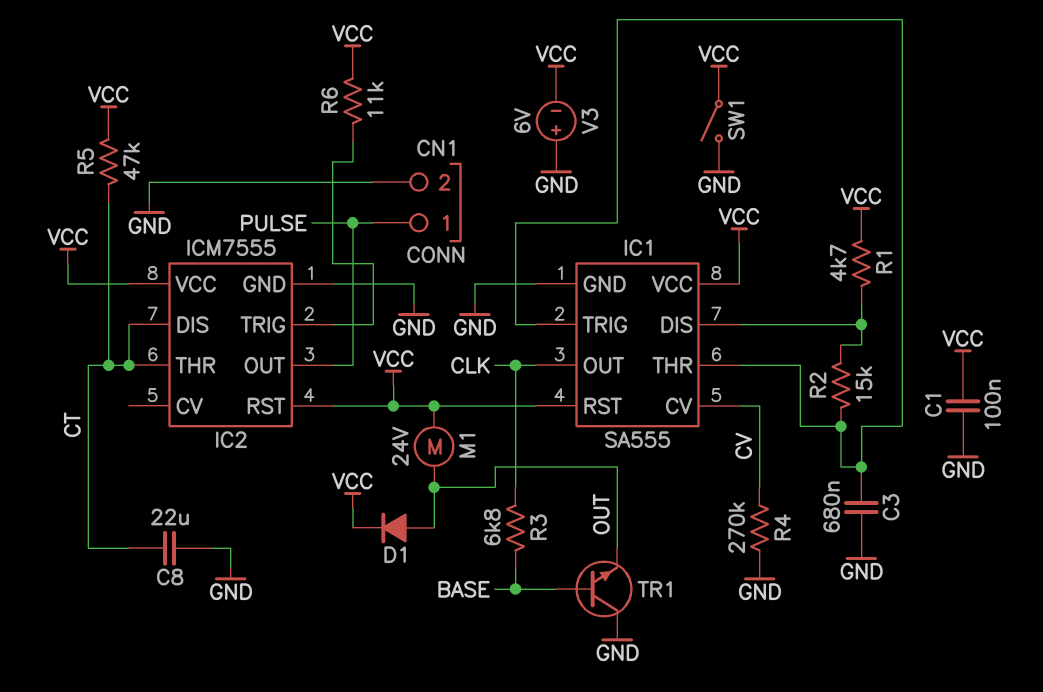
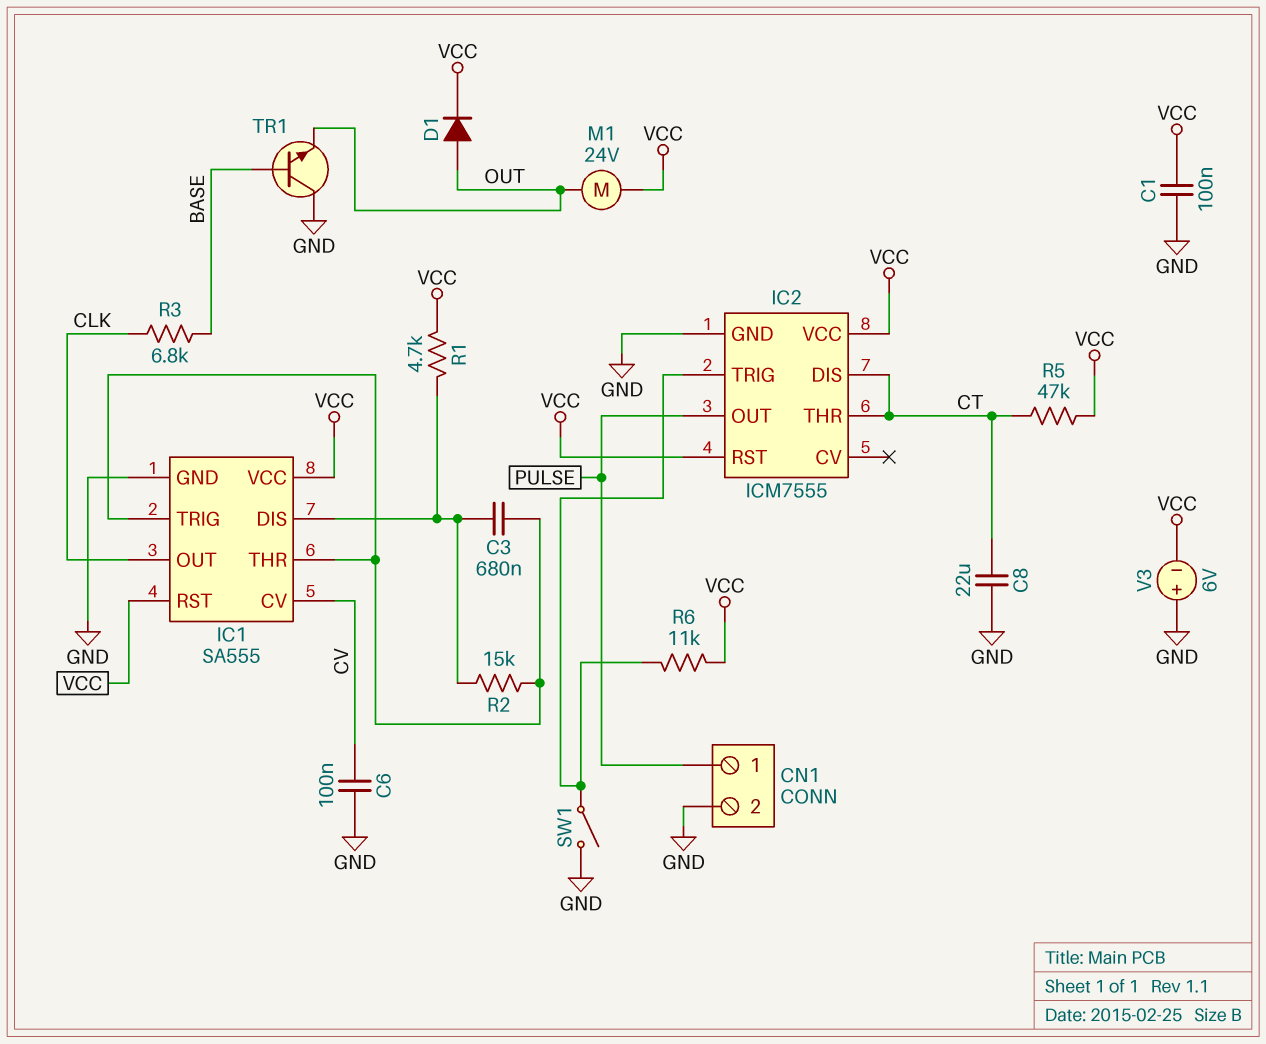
C3: 680nF (GND, IC1/THR) -> 680nF (IC1/DIS, IC1/THR)
C6: none -> 100nF (CV, GND)
R4: 270k (CV, GND) -> none
SW1: switch (GND, VCC) -> switch (GND, IC2/TRIG)

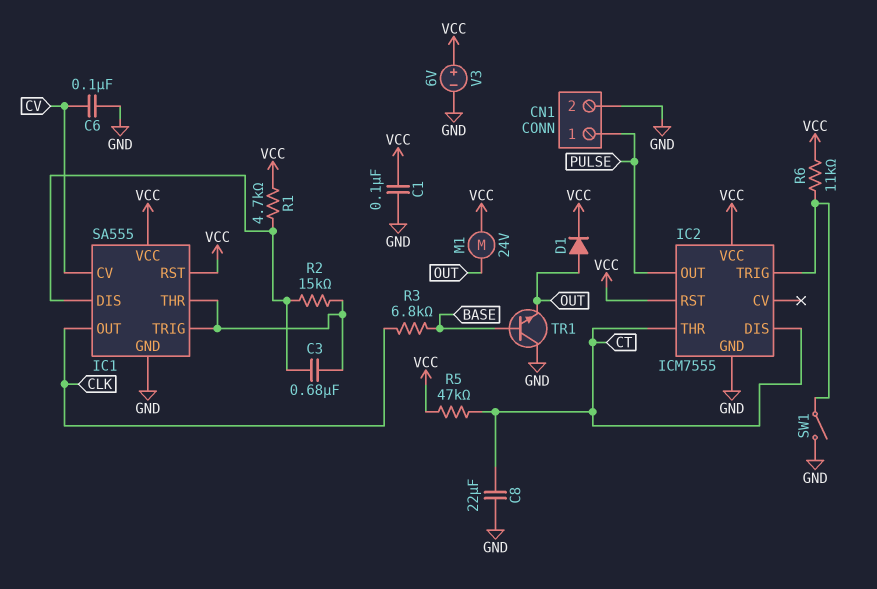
V3: 6V (plus GND, minus VCC) -> 6V (plus VCC, minus GND)

